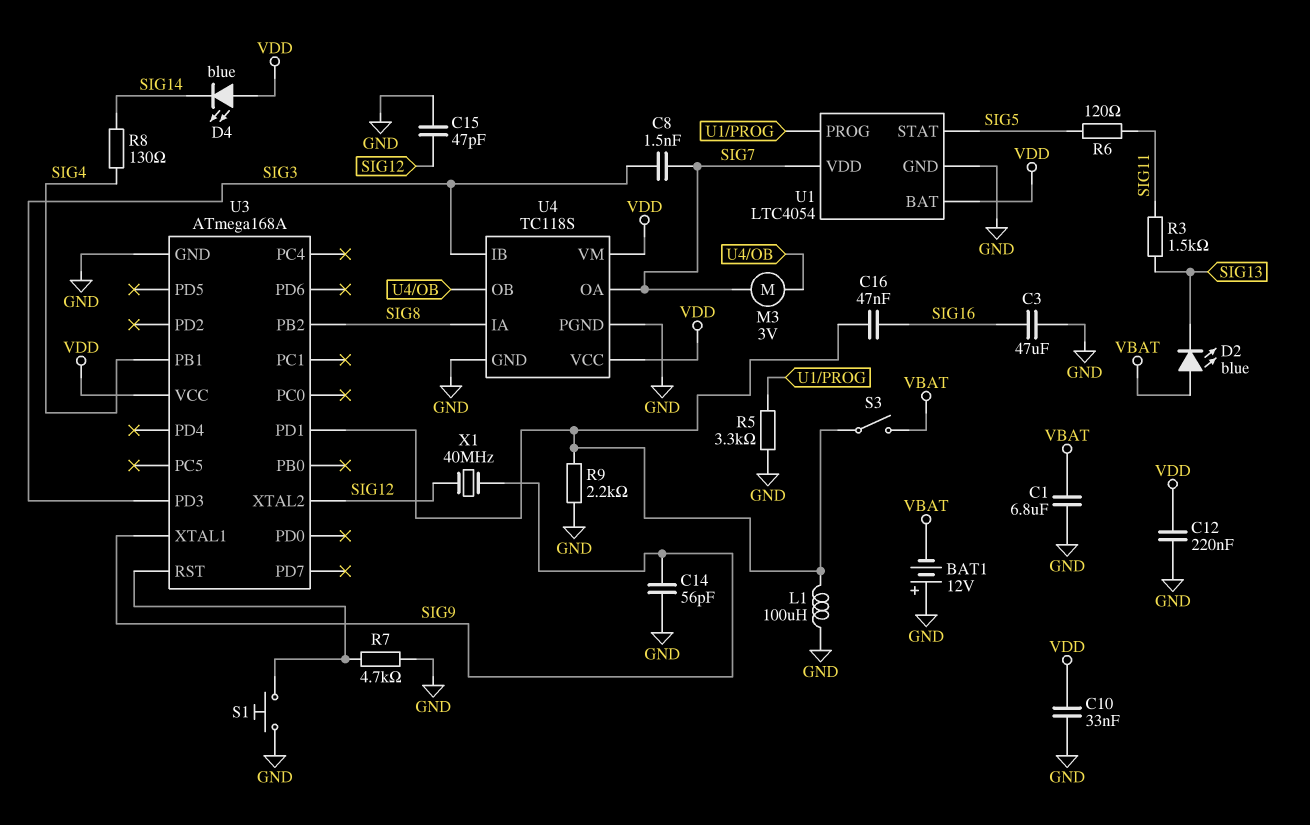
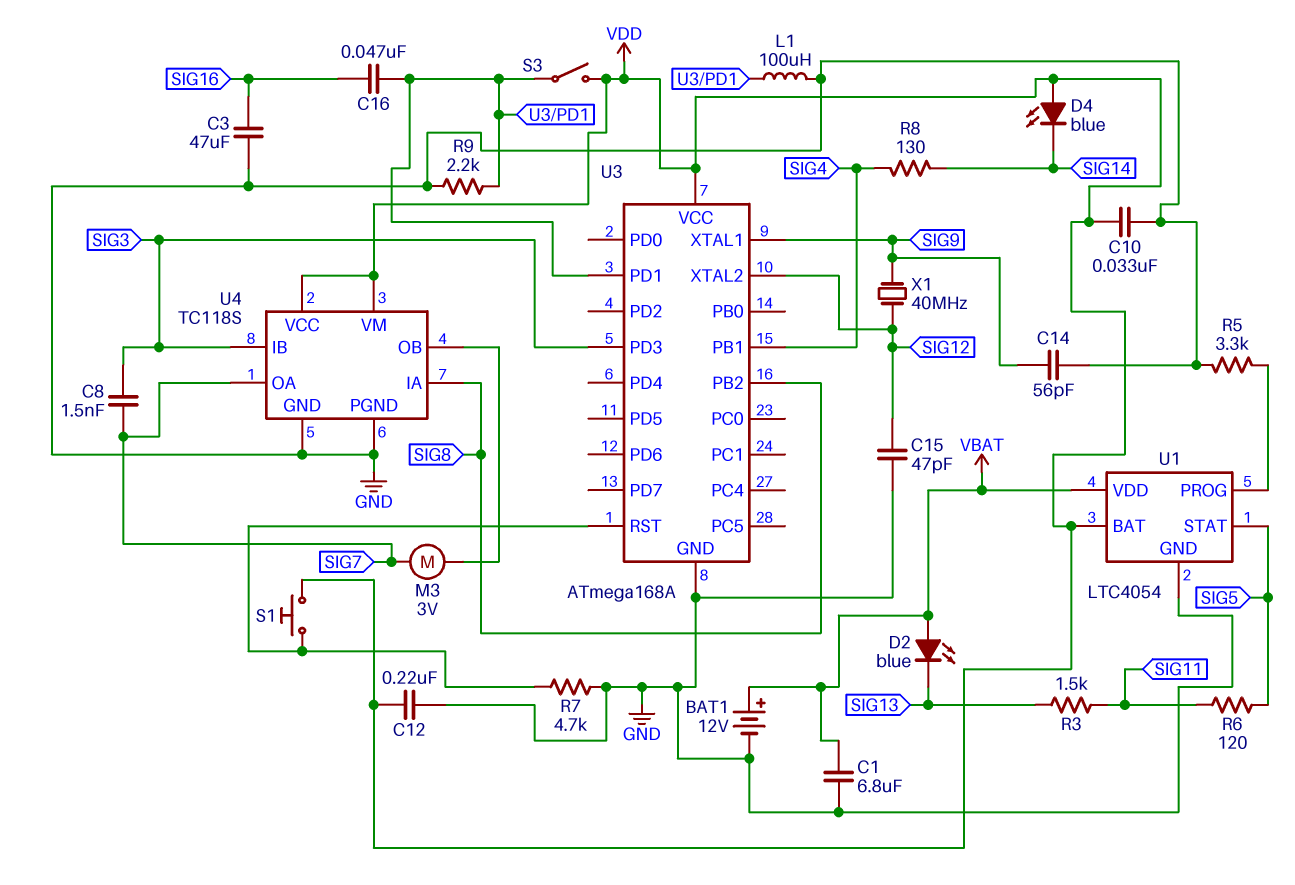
BAT1: 12V (plus GND, minus VBAT) -> 12V (plus VBAT, minus GND)
S1: button (GND, U3/RST) -> button (U3/RST, VDD)
S3: switch (U3/PD1, VBAT) -> switch (U3/PD1, VDD)
U1 pin VDD: SIG7 -> VBAT

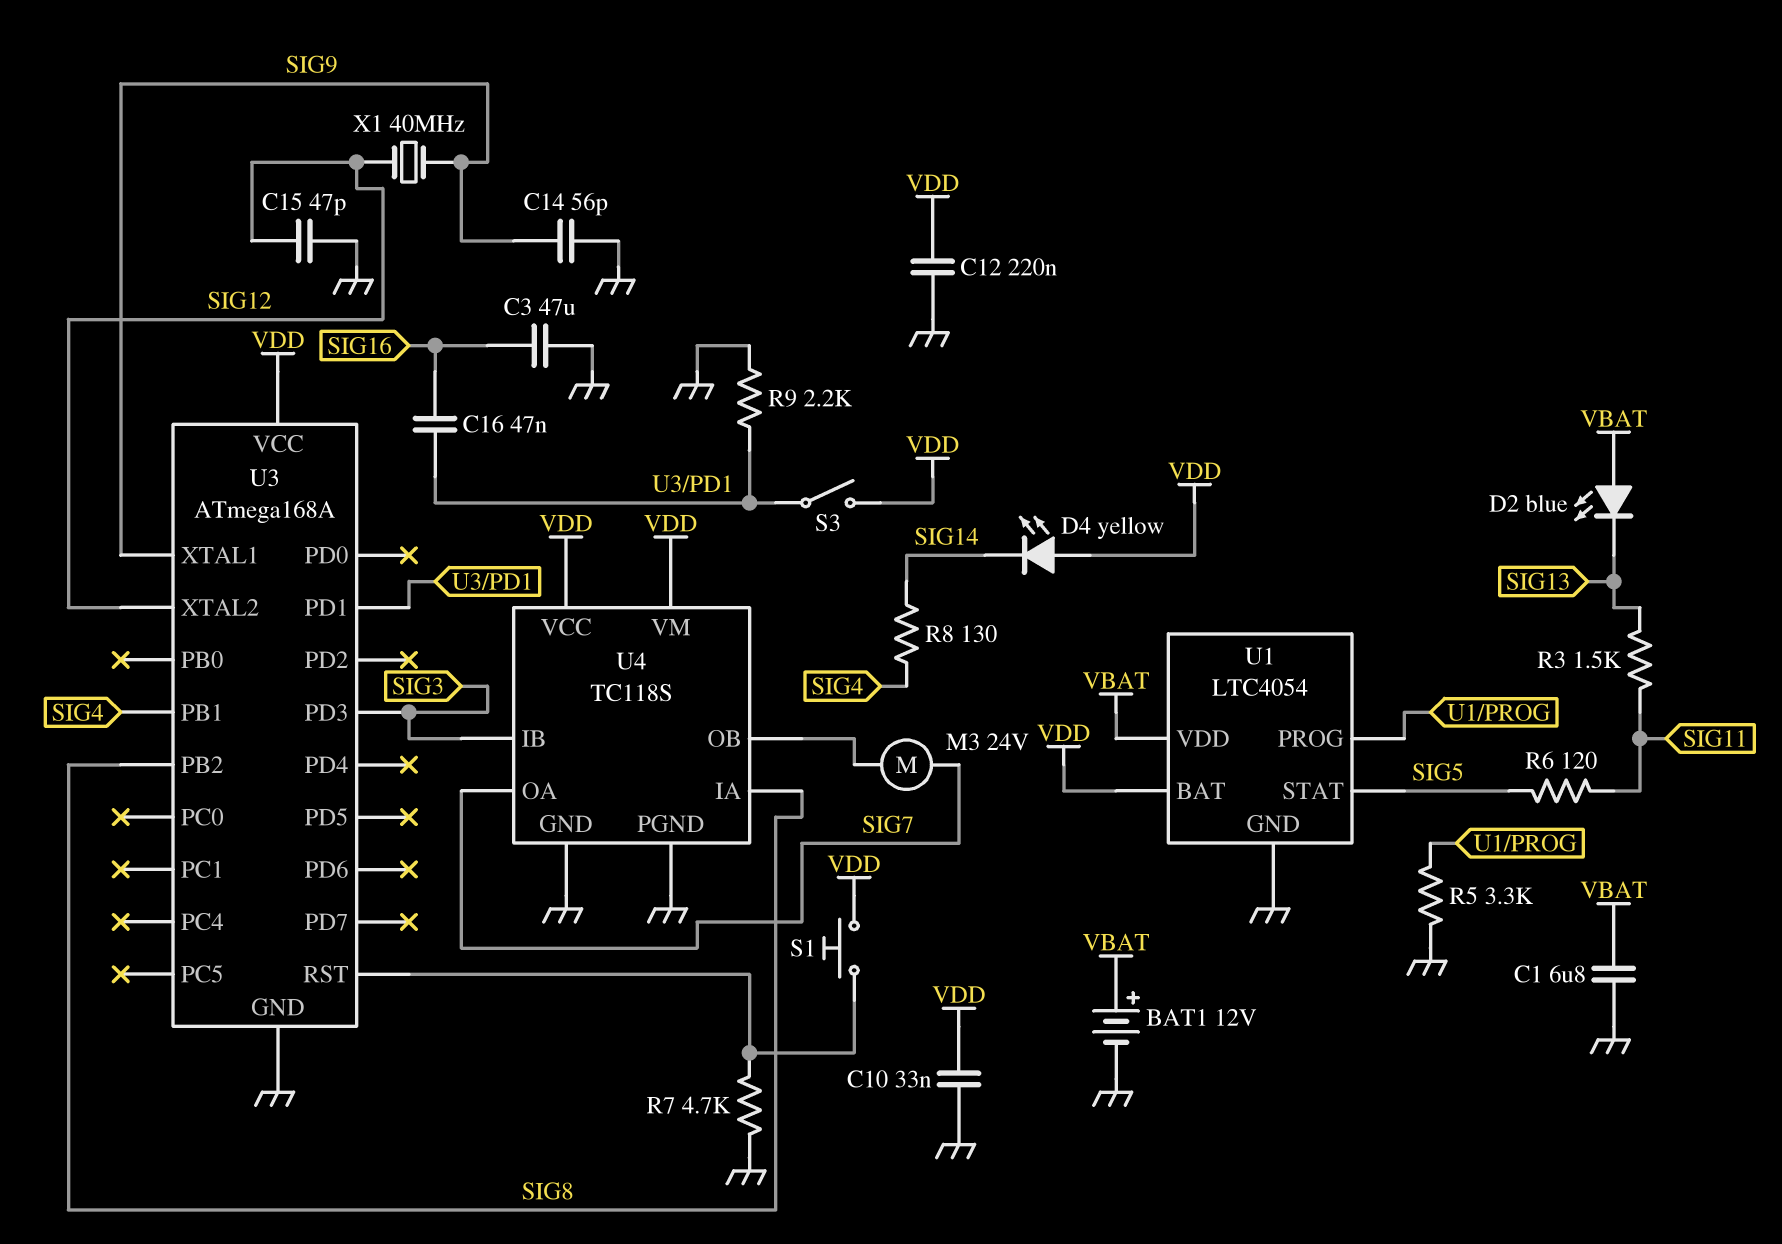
C8: 1.5nF (SIG3, SIG7) -> none
D4: LED blue (A VDD, K SIG14) -> LED yellow (A VDD, K SIG14)
L1: 100uH (GND, U3/PD1) -> none
M3: motor 3V (SIG7, U4/OB) -> motor 24V (SIG7, U4/OB)

